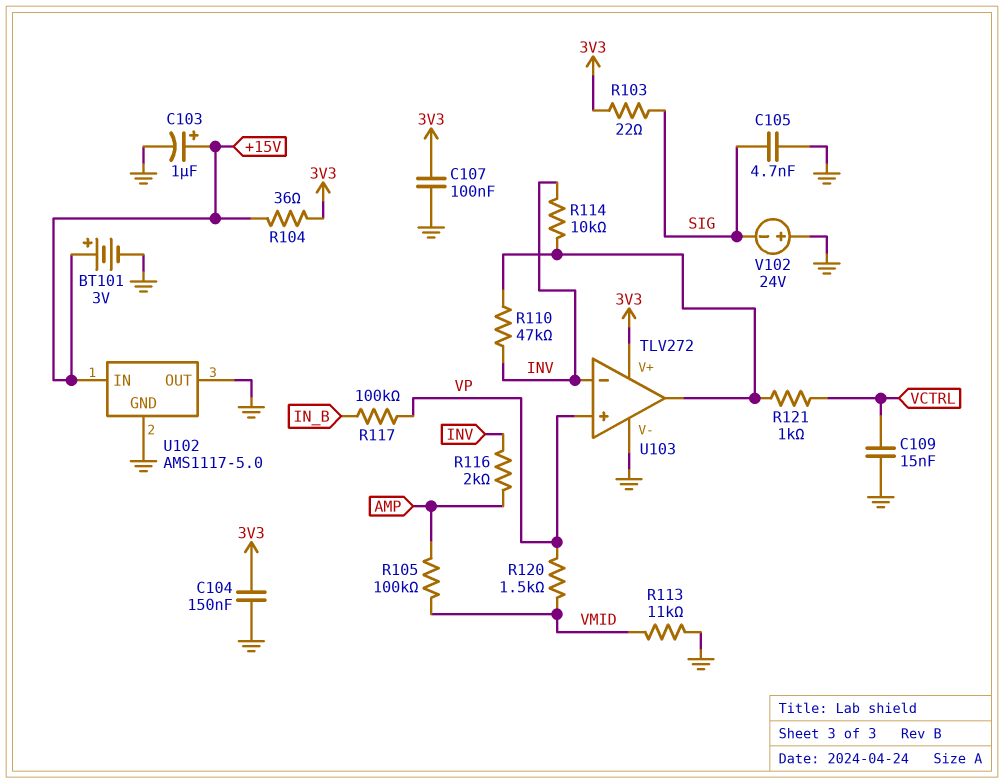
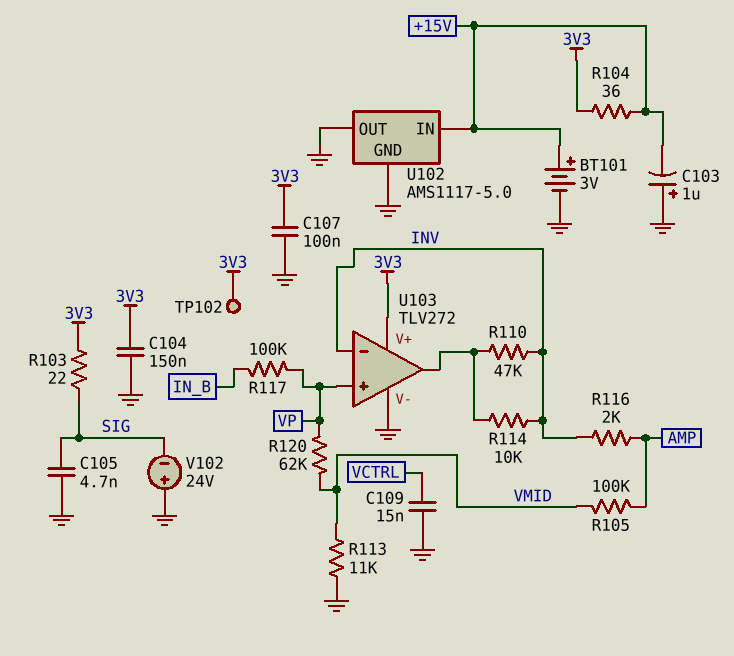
C103: 1uF (plus +15V, minus GND) -> 1uF (plus GND, minus +15V)
R120: 1.5k (VMID, VP) -> 62k (VMID, VP)
R121: 1k (U103/out, VCTRL) -> none
TP102: none -> test point (3V3)

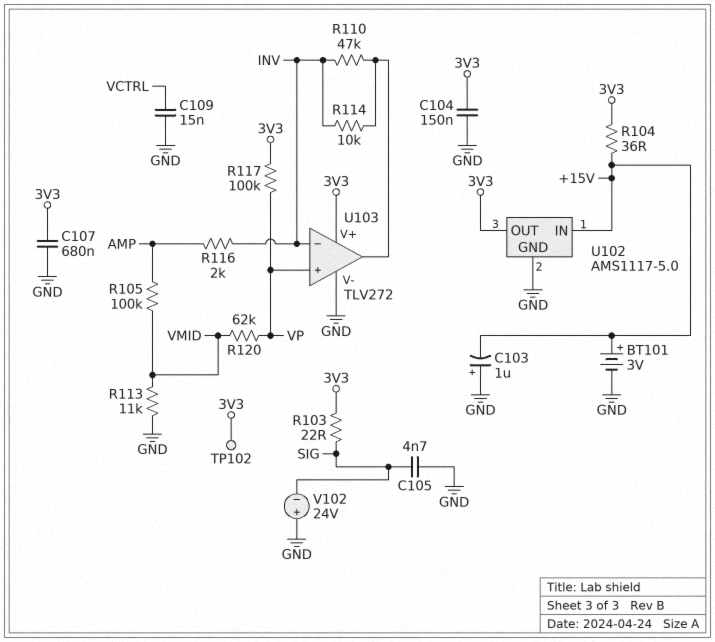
C107: 100nF (3V3, GND) -> 680nF (3V3, GND)
R117: 100k (IN_B, VP) -> 100k (3V3, VP)
U102 pin OUT: GND -> 3V3

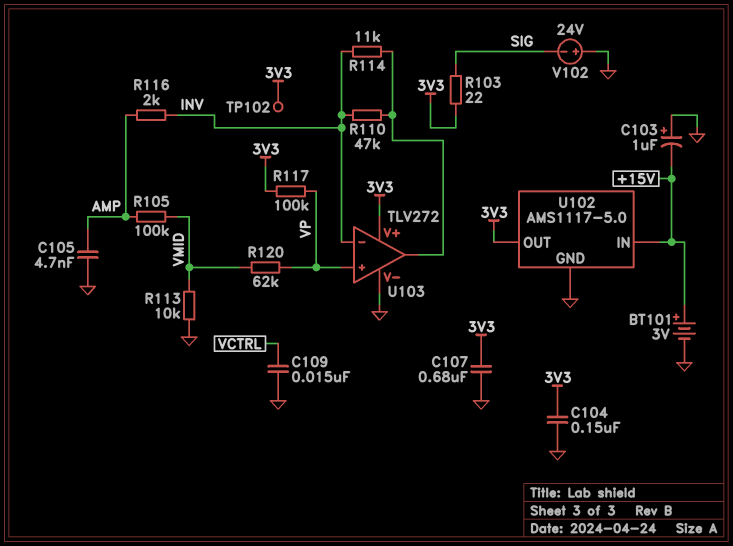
C105: 4.7nF (GND, SIG) -> 4.7nF (AMP, GND)
R104: 36 (+15V, 3V3) -> none
R113: 11k (GND, VMID) -> 10k (GND, VMID)
R114: 10k (INV, U103/out) -> 11k (INV, U103/out)

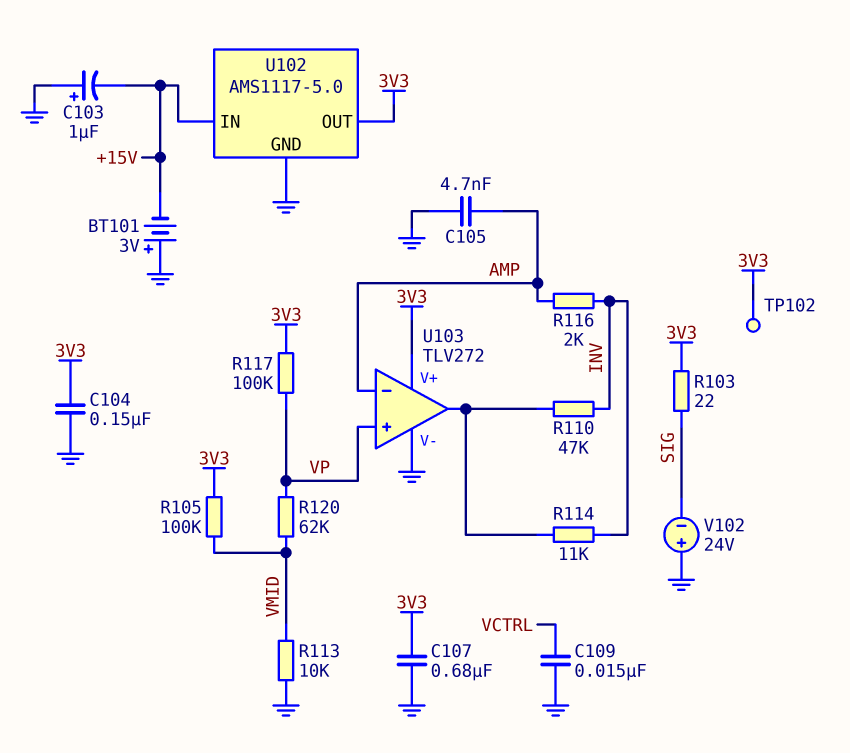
BT101: 3V (plus +15V, minus GND) -> 3V (plus GND, minus +15V)
R105: 100k (AMP, VMID) -> 100k (3V3, VMID)
U103 pin in-: INV -> AMP

